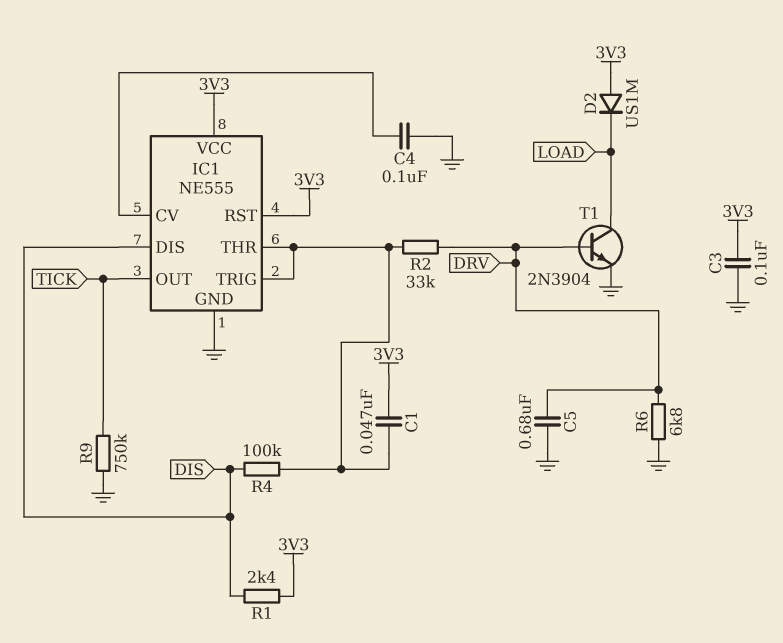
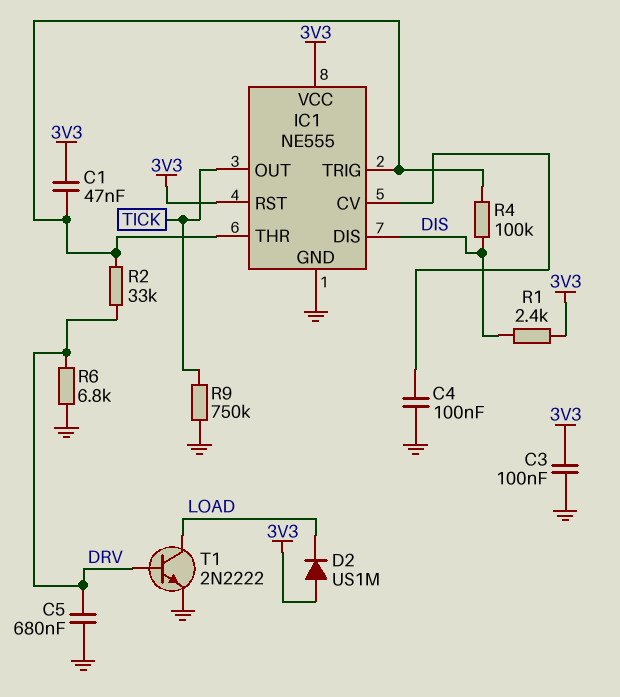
T1: NPN 2N3904 (B DRV, C LOAD, E GND) -> NPN 2N2222 (B DRV, C LOAD, E GND)

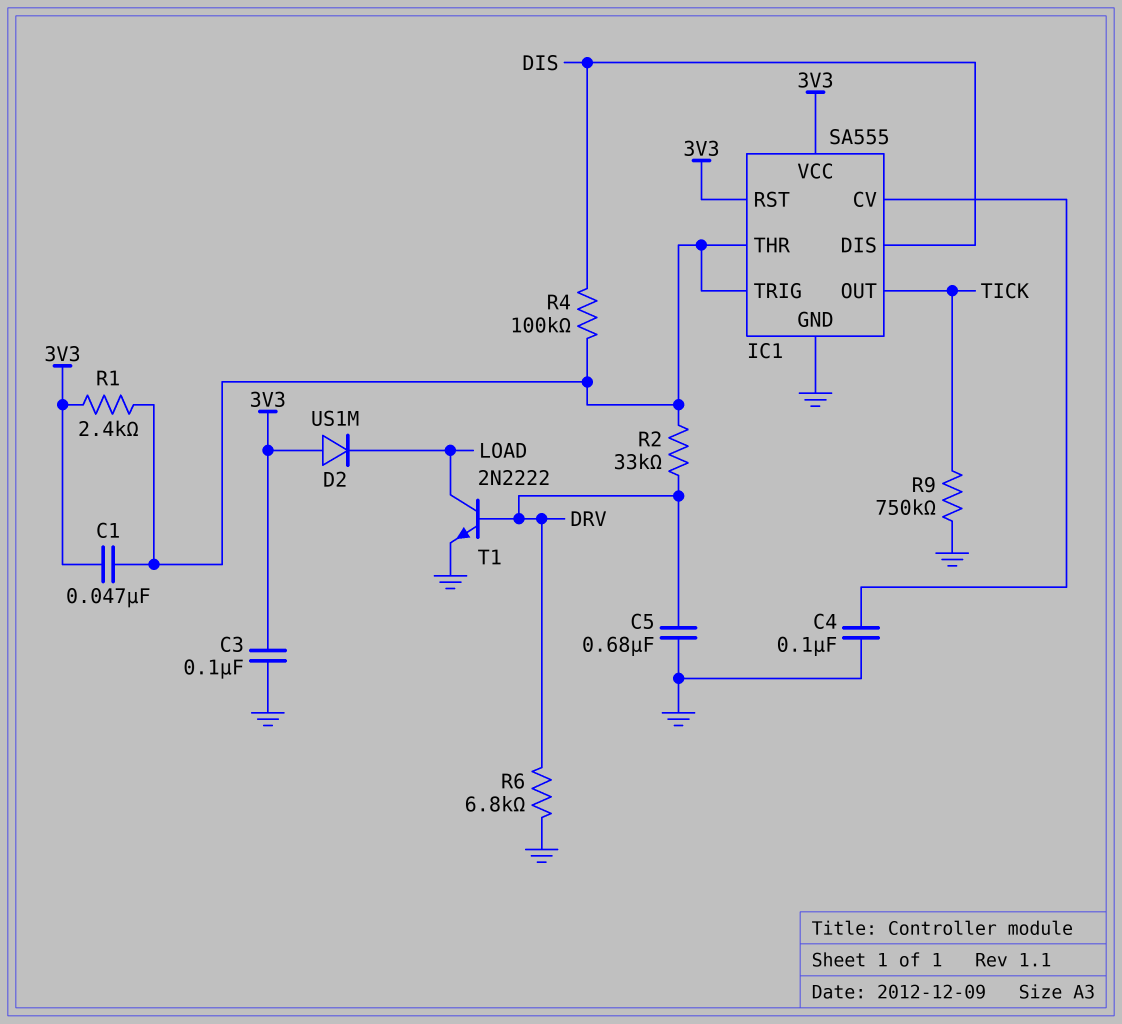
IC1: NE555 -> SA555
R1: 2.4k (3V3, DIS) -> 2.4k (3V3, IC1/THR)

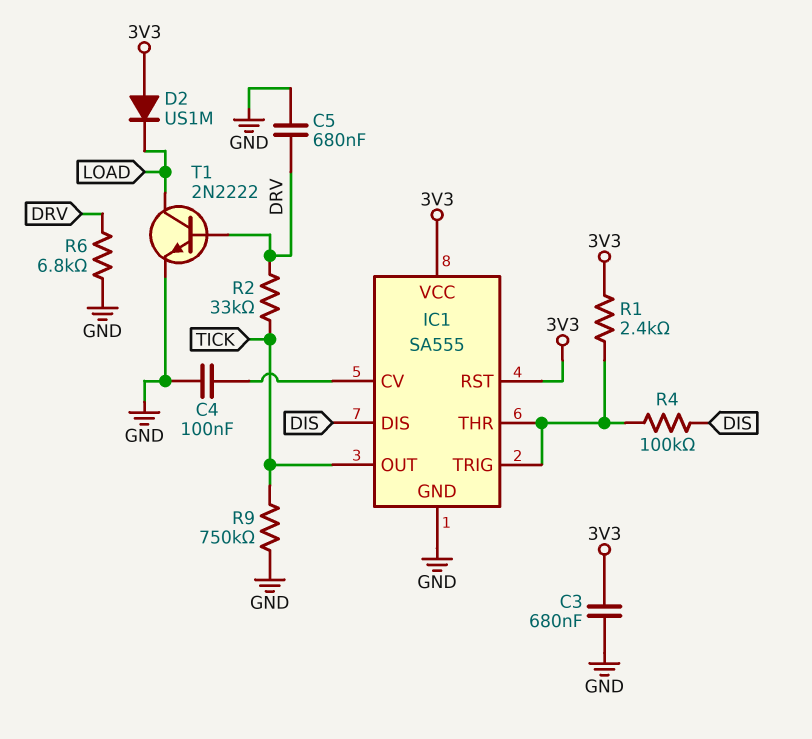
C1: 47nF (3V3, IC1/THR) -> none
C3: 100nF (3V3, GND) -> 680nF (3V3, GND)
R2: 33k (DRV, IC1/THR) -> 33k (DRV, TICK)

